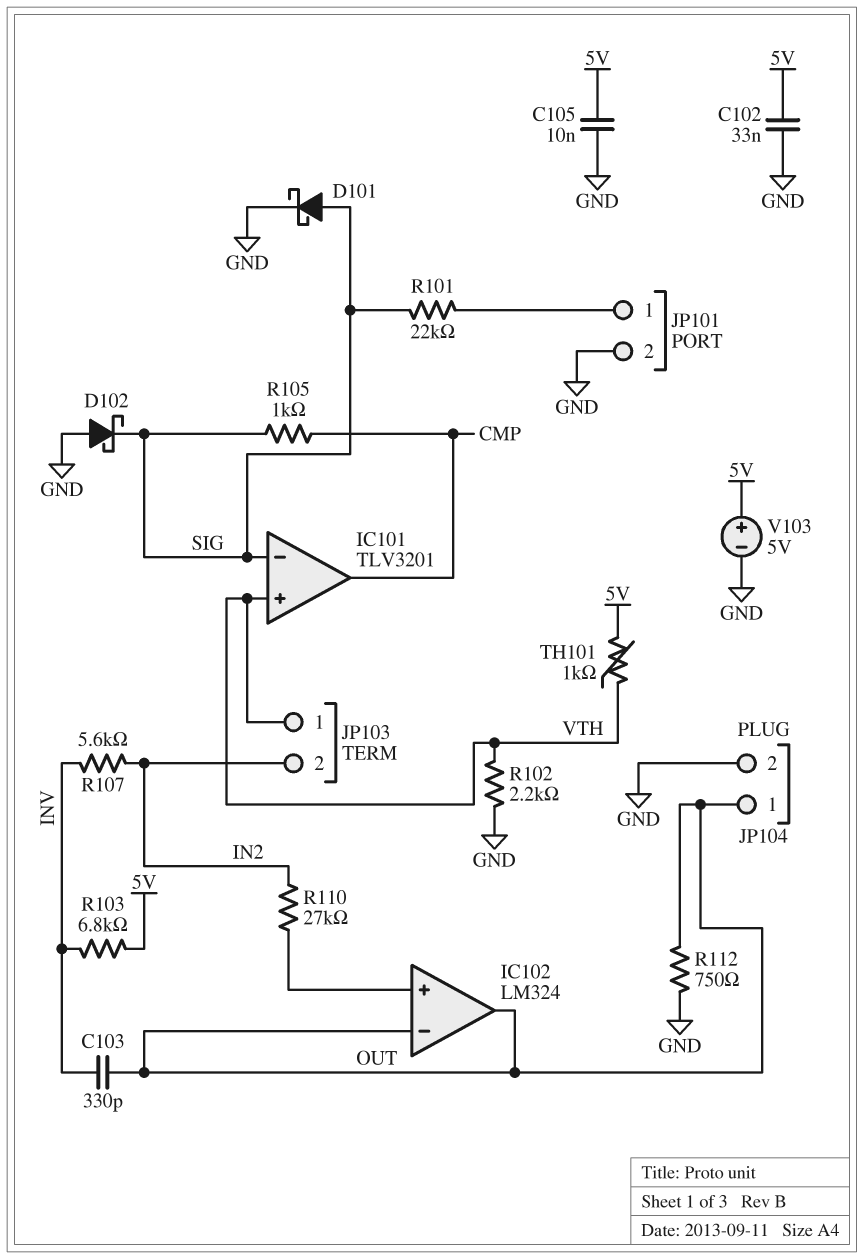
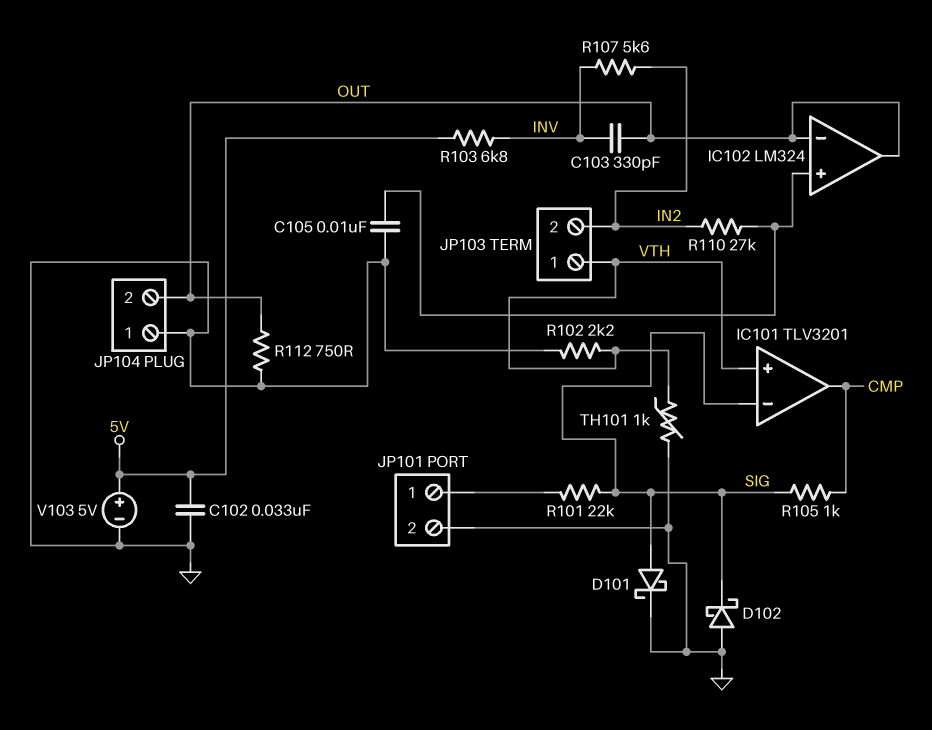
C105: 10nF (5V, GND) -> 10nF (GND, IC102/in+)
JP104 pin 1: OUT -> GND
JP104 pin 2: GND -> OUT
TH101: 1k (5V, VTH) -> 1k (GND, VTH)

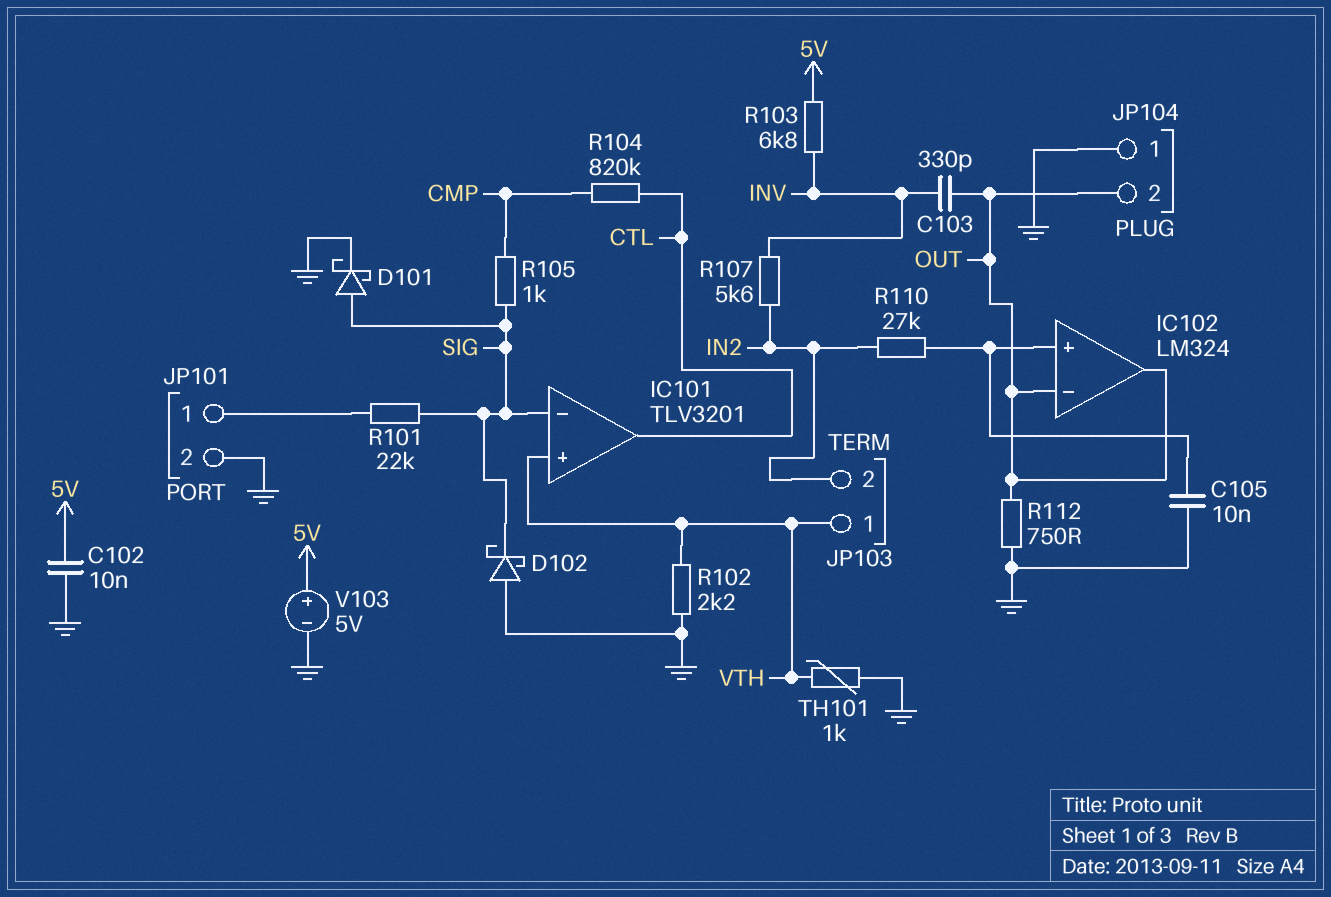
C102: 33nF (5V, GND) -> 10nF (5V, GND)
IC101 pin out: CMP -> CTL
R104: none -> 820k (CMP, CTL)

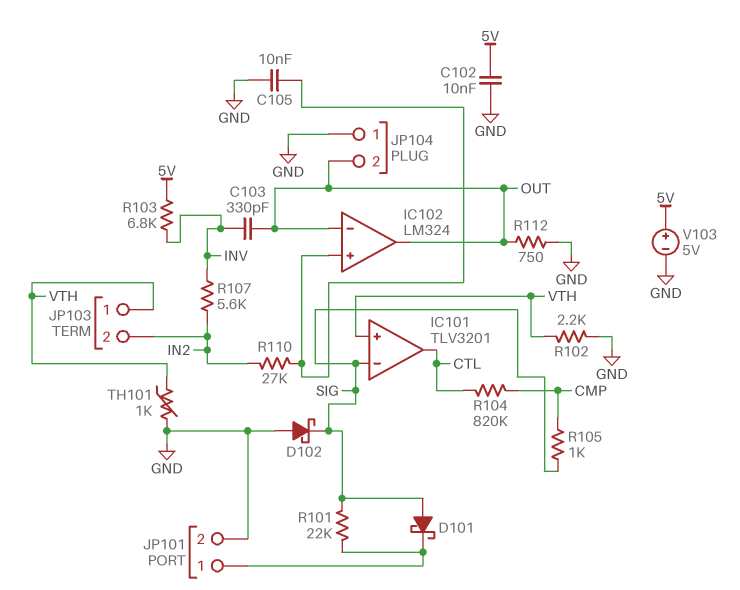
D101: schottky (A SIG, K GND) -> schottky (A SIG, K JP101/1)

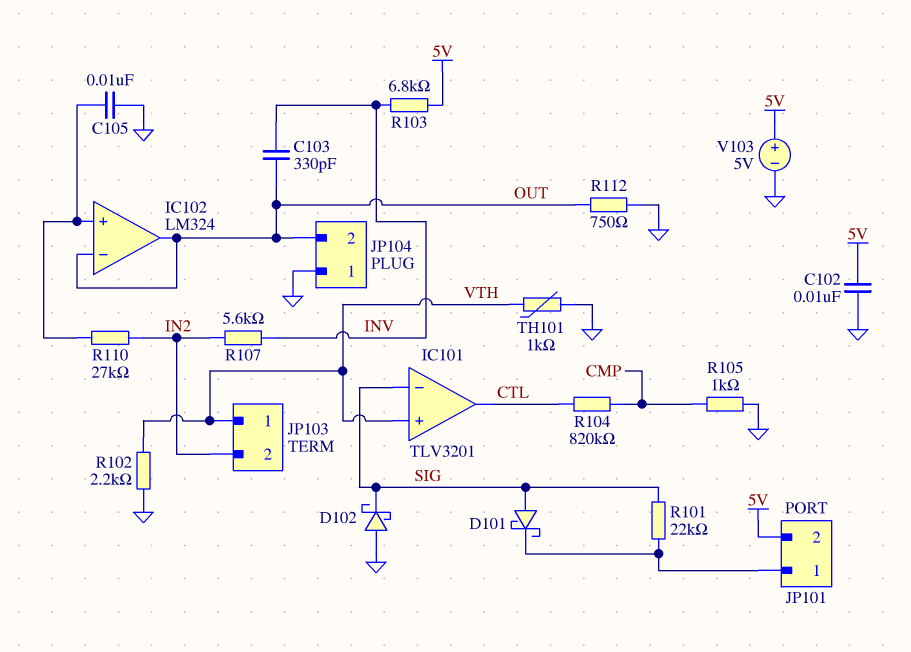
JP101 pin 2: GND -> 5V
R105: 1k (CMP, SIG) -> 1k (CMP, GND)

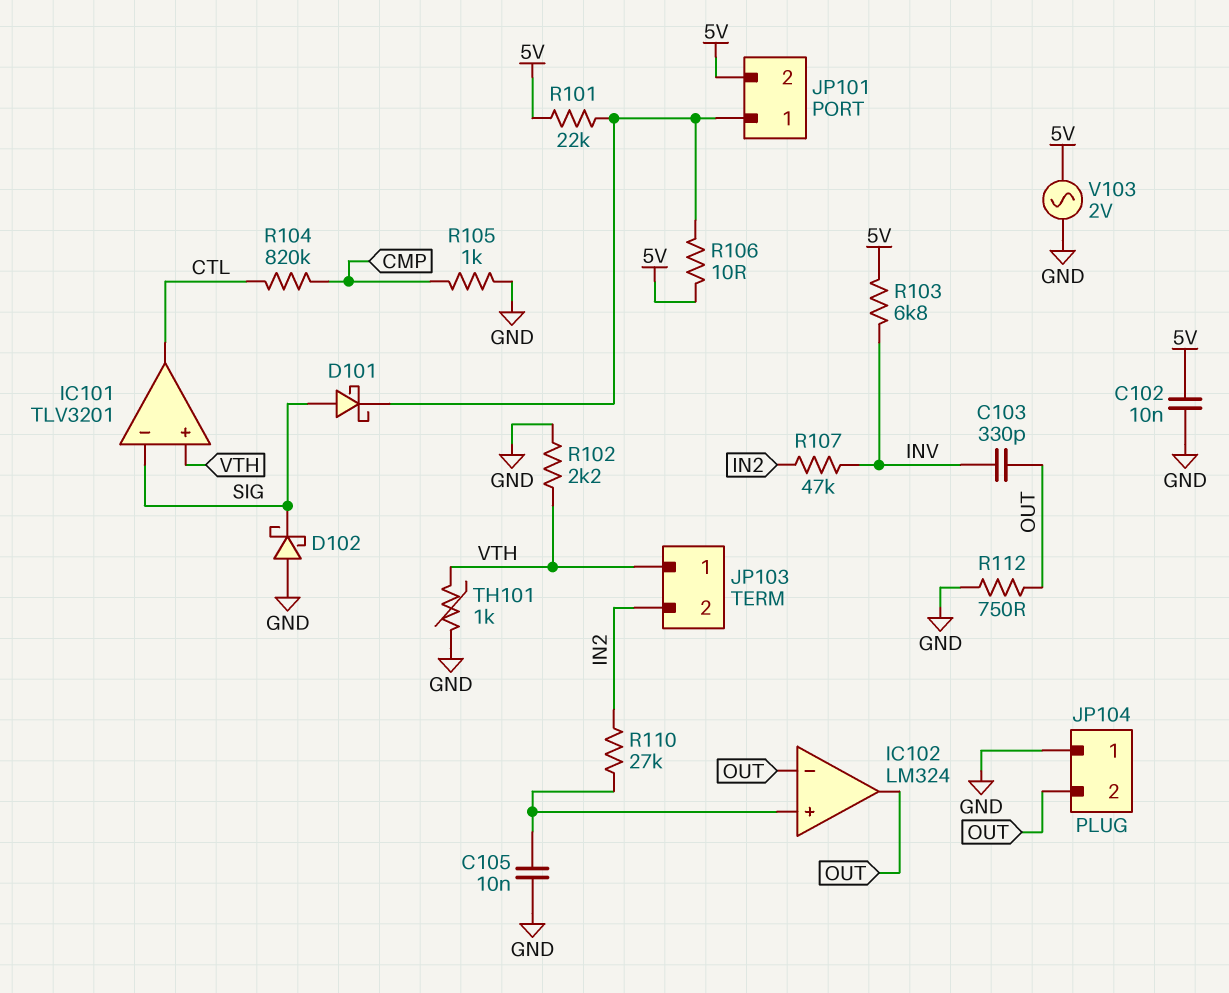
R101: 22k (JP101/1, SIG) -> 22k (5V, JP101/1)
R106: none -> 10 (5V, JP101/1)
R107: 5.6k (IN2, INV) -> 47k (IN2, INV)
V103: 5V (plus 5V, minus GND) -> AC 2V (5V, GND)

